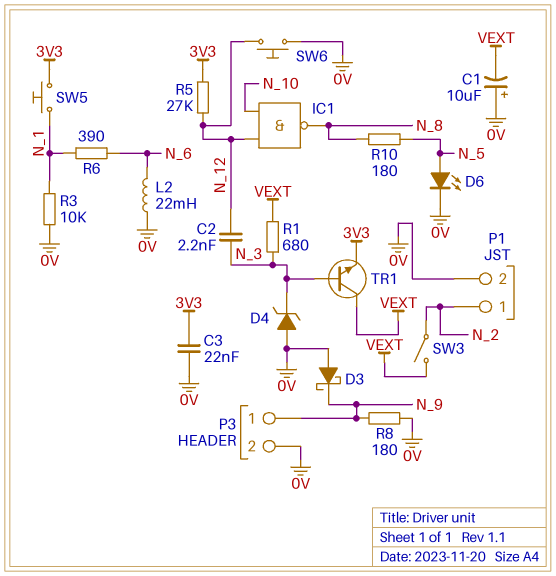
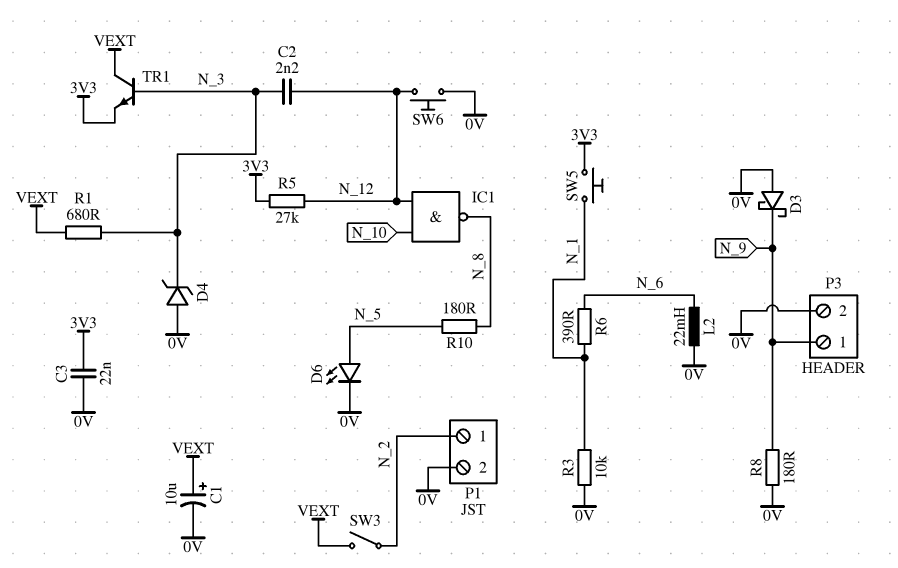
C1: 10uF (plus 0V, minus VEXT) -> 10uF (plus VEXT, minus 0V)

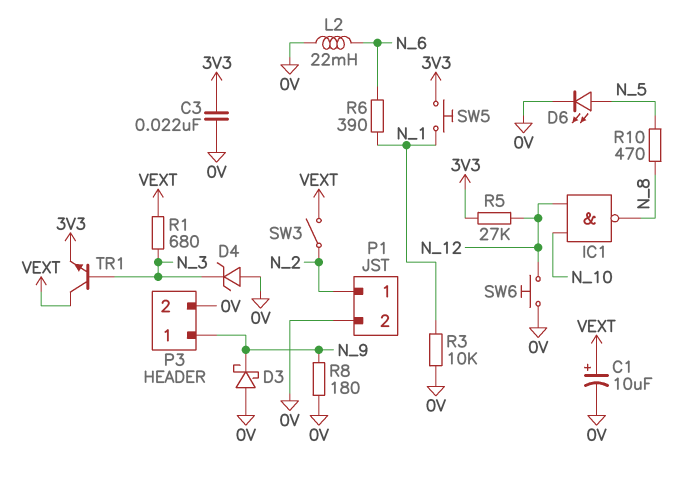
C2: 2.2nF (N_3, N_12) -> none
R10: 180 (N_5, N_8) -> 470 (N_5, N_8)

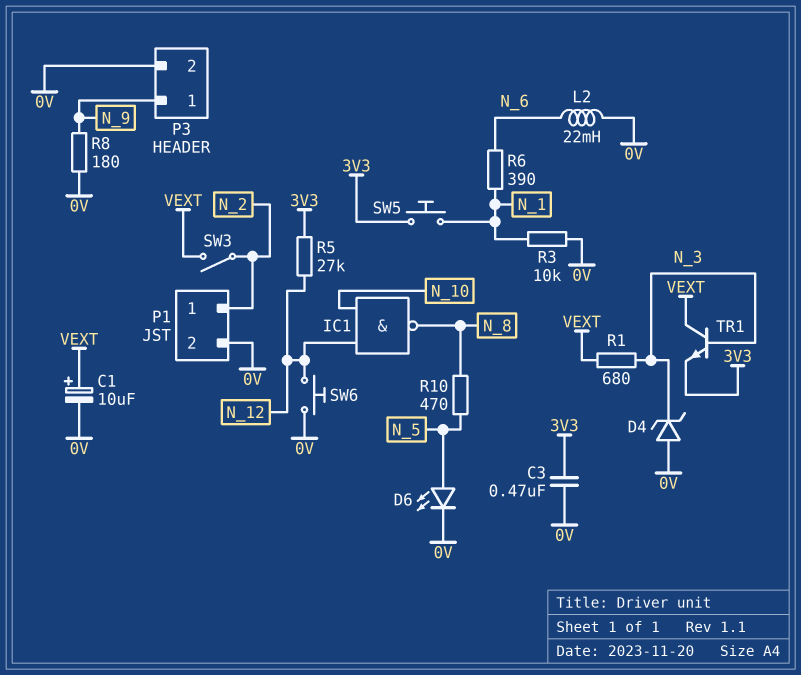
C3: 22nF (0V, 3V3) -> 470nF (0V, 3V3)
D3: schottky (A 0V, K N_9) -> none

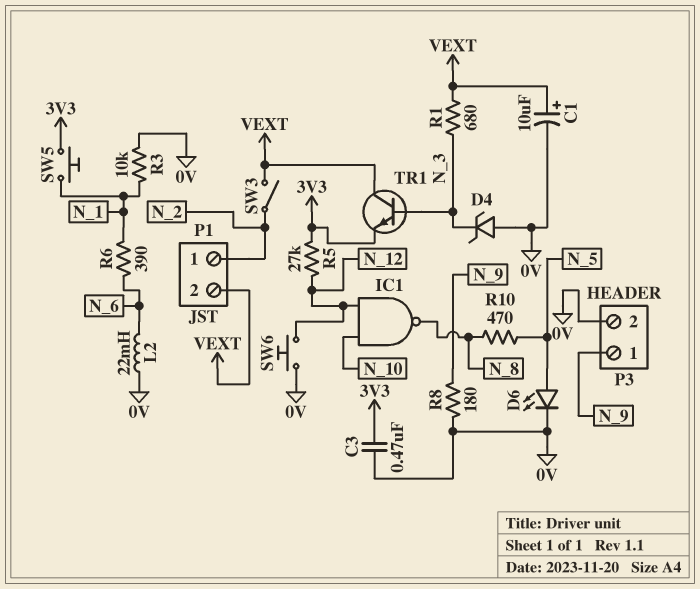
P1 pin 2: 0V -> VEXT

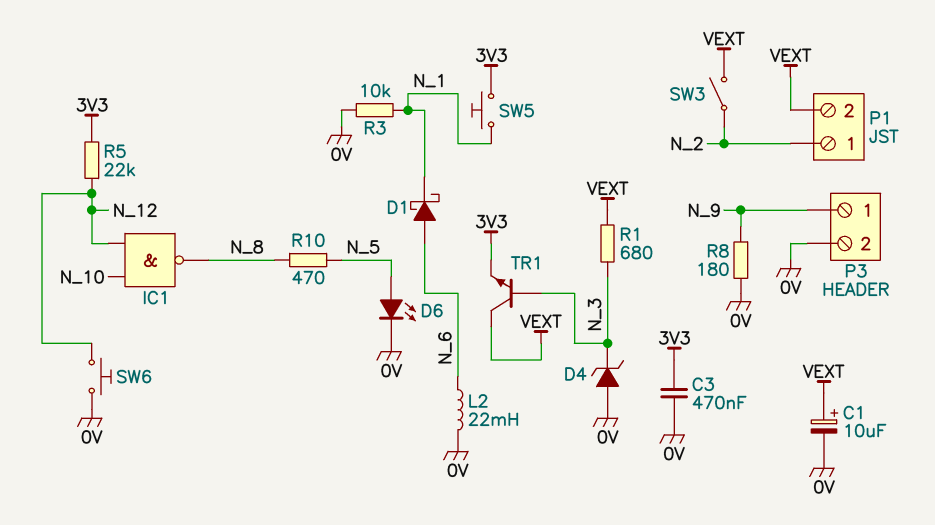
D1: none -> schottky (A N_6, K N_1)
R5: 27k (3V3, N_12) -> 22k (3V3, N_12)
R6: 390 (N_1, N_6) -> none

